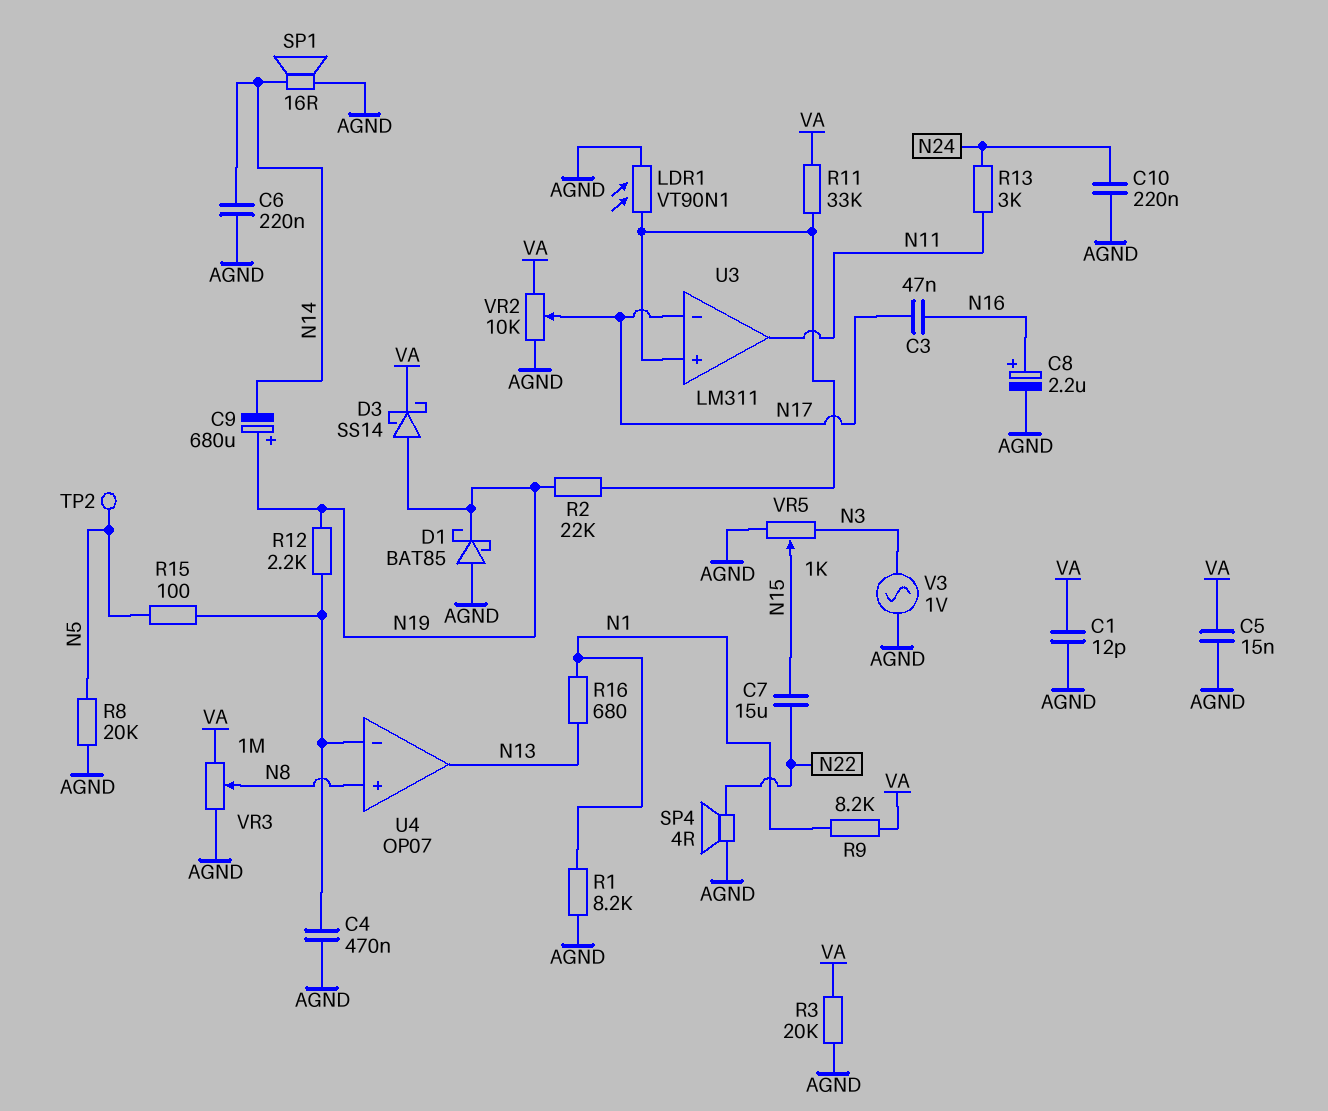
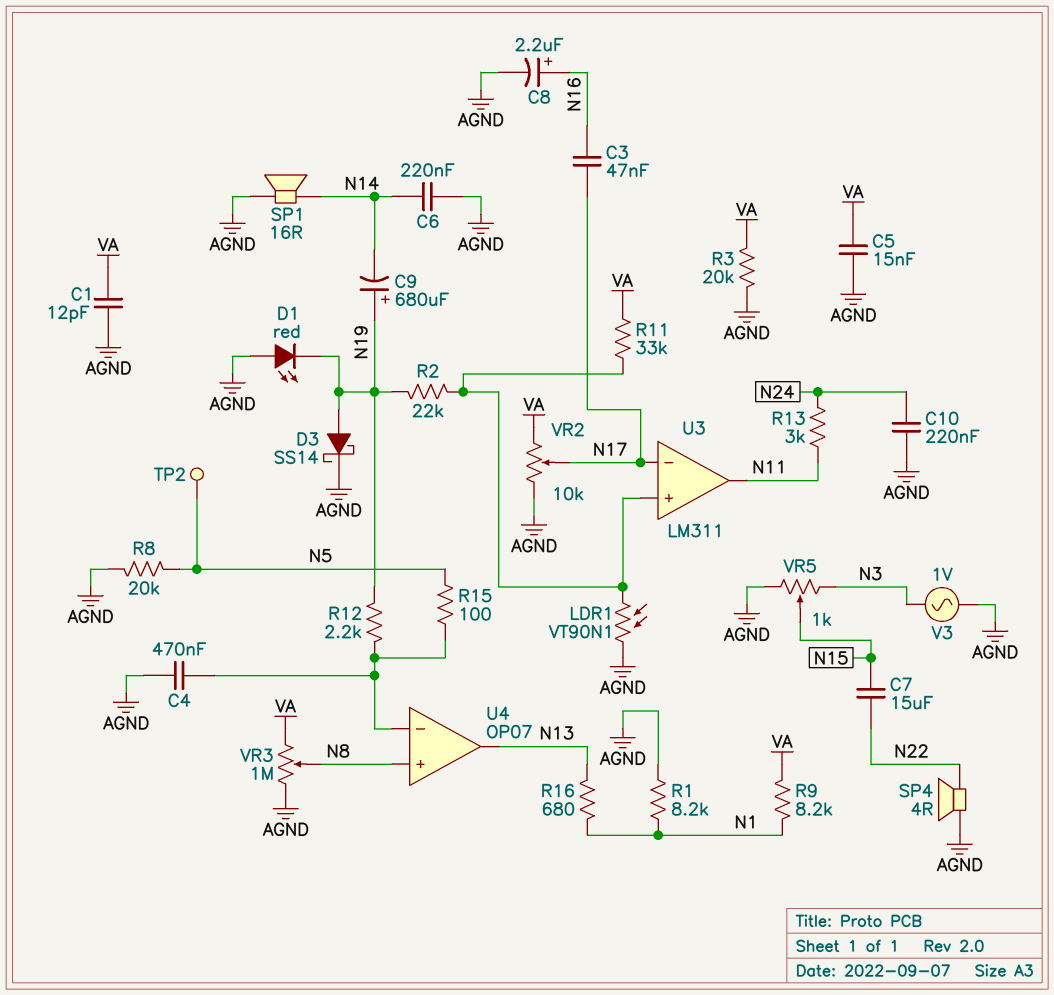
D1: schottky BAT85 (A AGND, K N19) -> LED red (A AGND, K N19)
D3: schottky SS14 (A N19, K VA) -> schottky SS14 (A N19, K AGND)

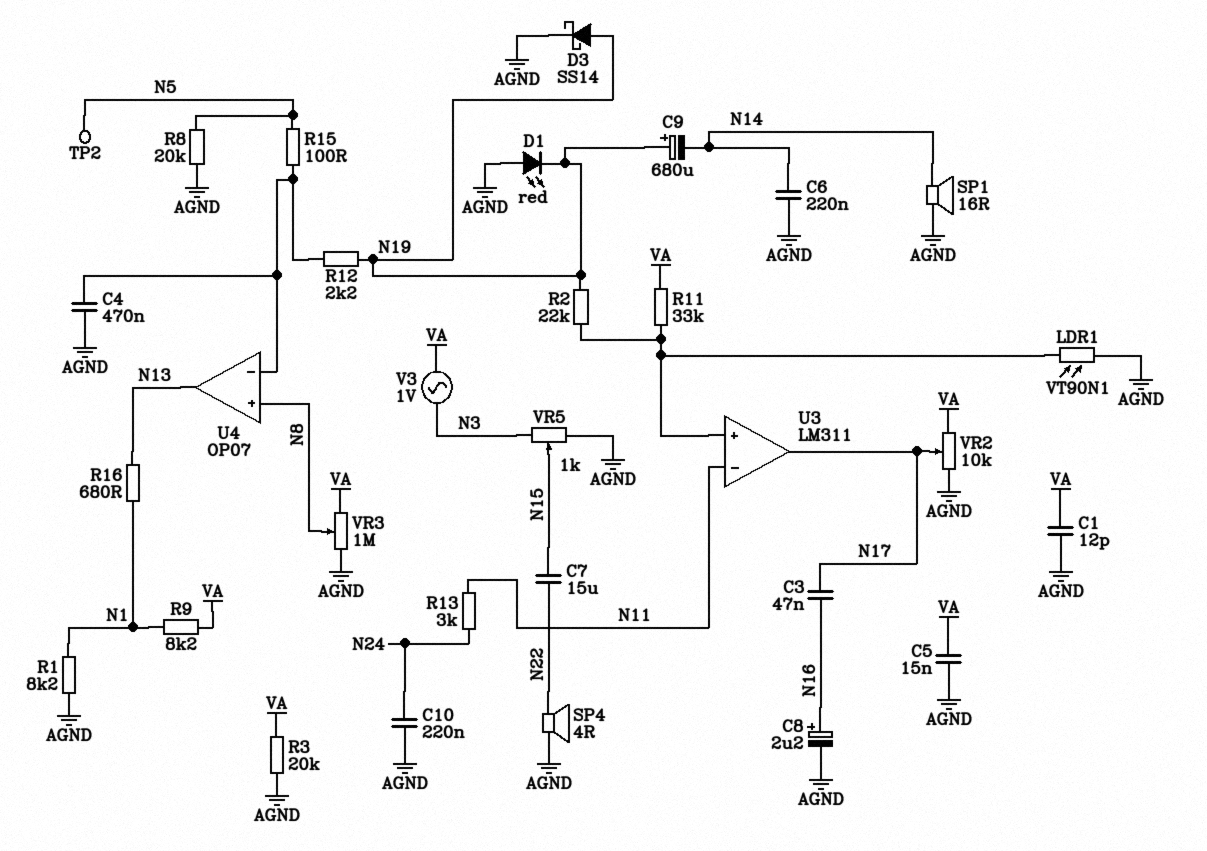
U3 pin in-: N17 -> N11
U3 pin out: N11 -> N17
V3: AC 1V (AGND, N3) -> AC 1V (N3, VA)

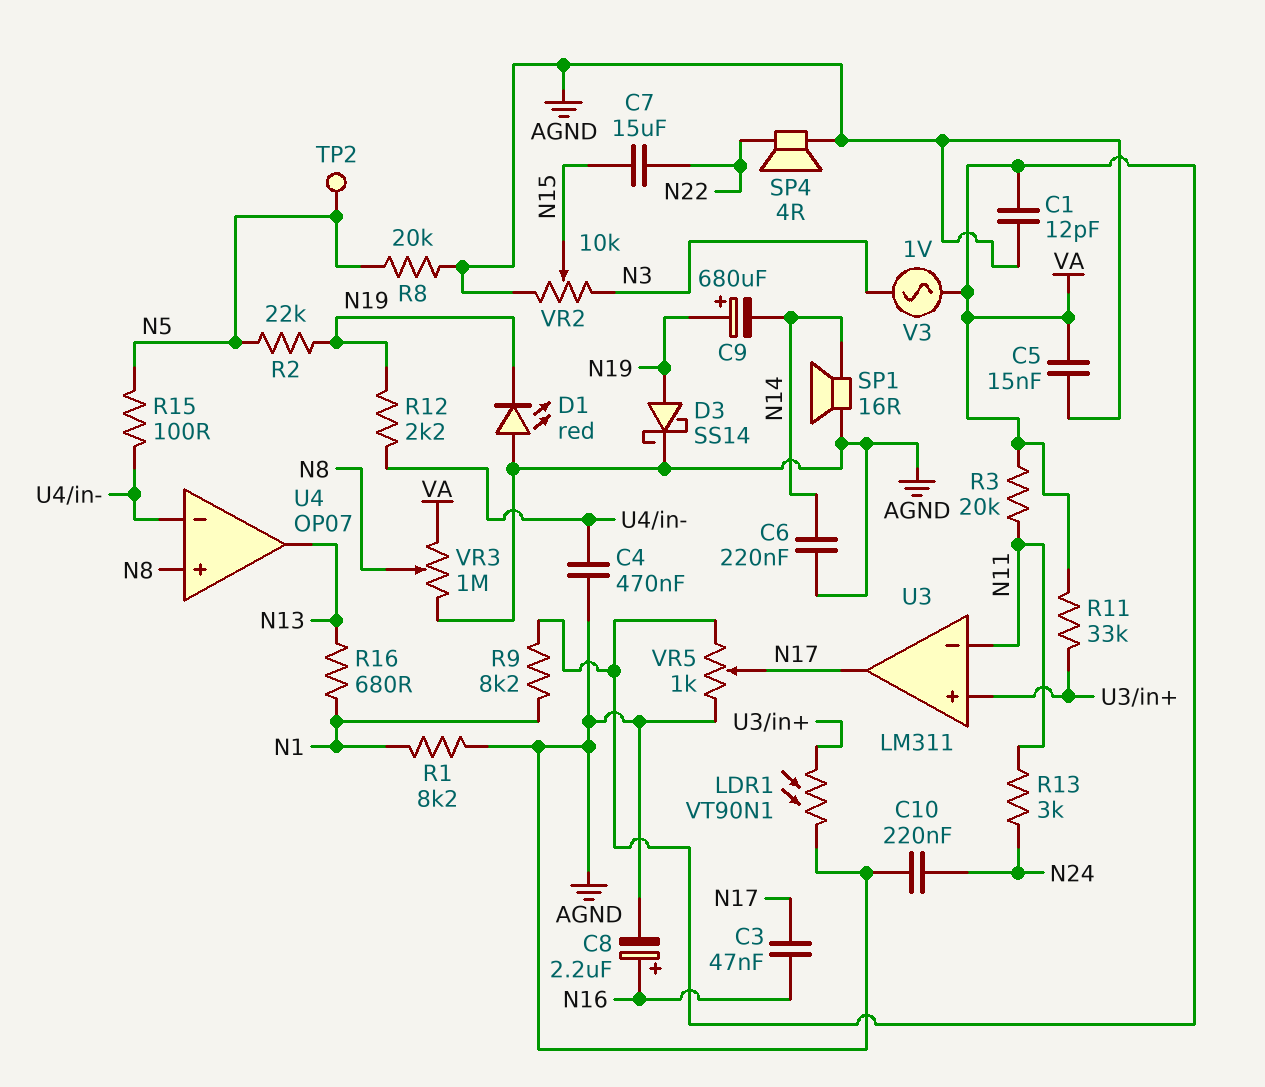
R2: 22k (N19, U3/in+) -> 22k (N5, N19)
R3: 20k (AGND, VA) -> 20k (N11, VA)
VR2: 10k (AGND, VA, wiper N17) -> 10k (AGND, N3, wiper N15)
VR5: 1k (AGND, N3, wiper N15) -> 1k (AGND, VA, wiper N17)

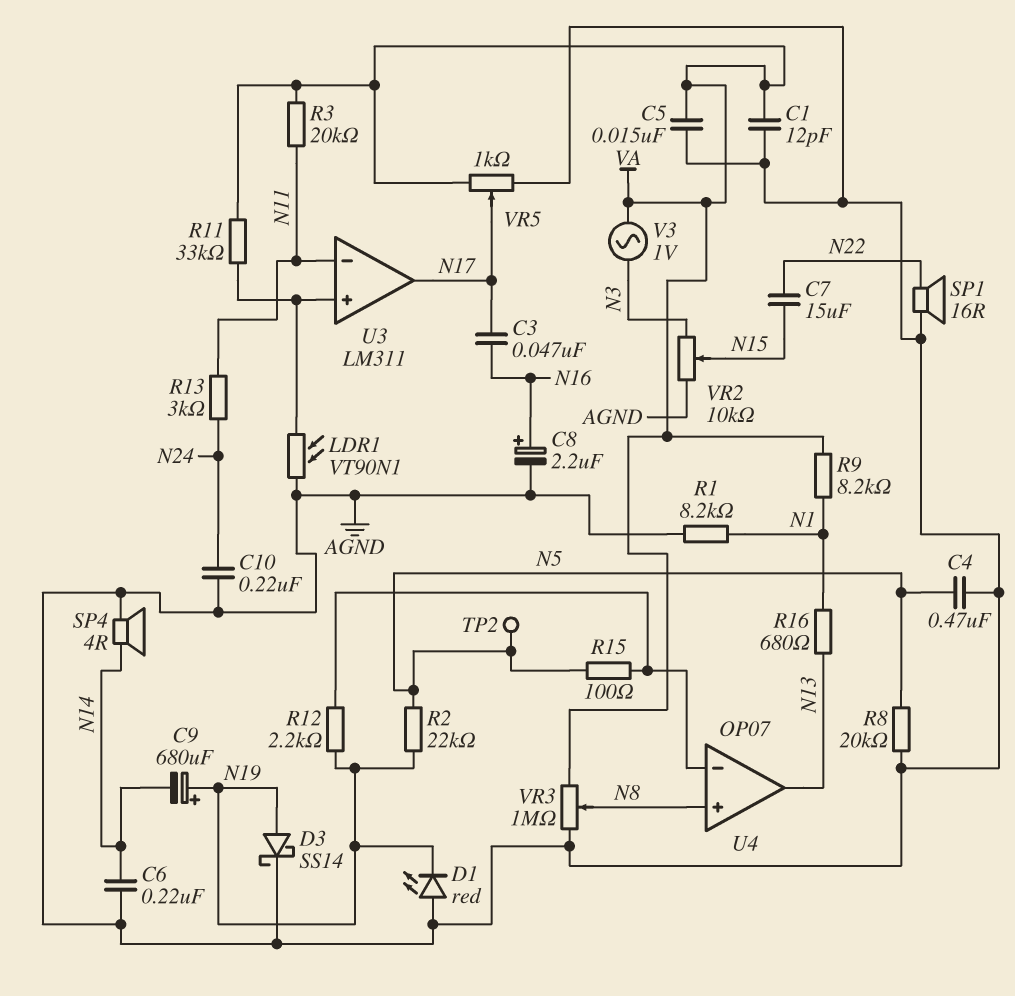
C4: 470nF (AGND, U4/in-) -> 470nF (AGND, N5)
SP1: speaker 16R (AGND, N14) -> speaker 16R (AGND, N22)
SP4: speaker 4R (AGND, N22) -> speaker 4R (AGND, N14)

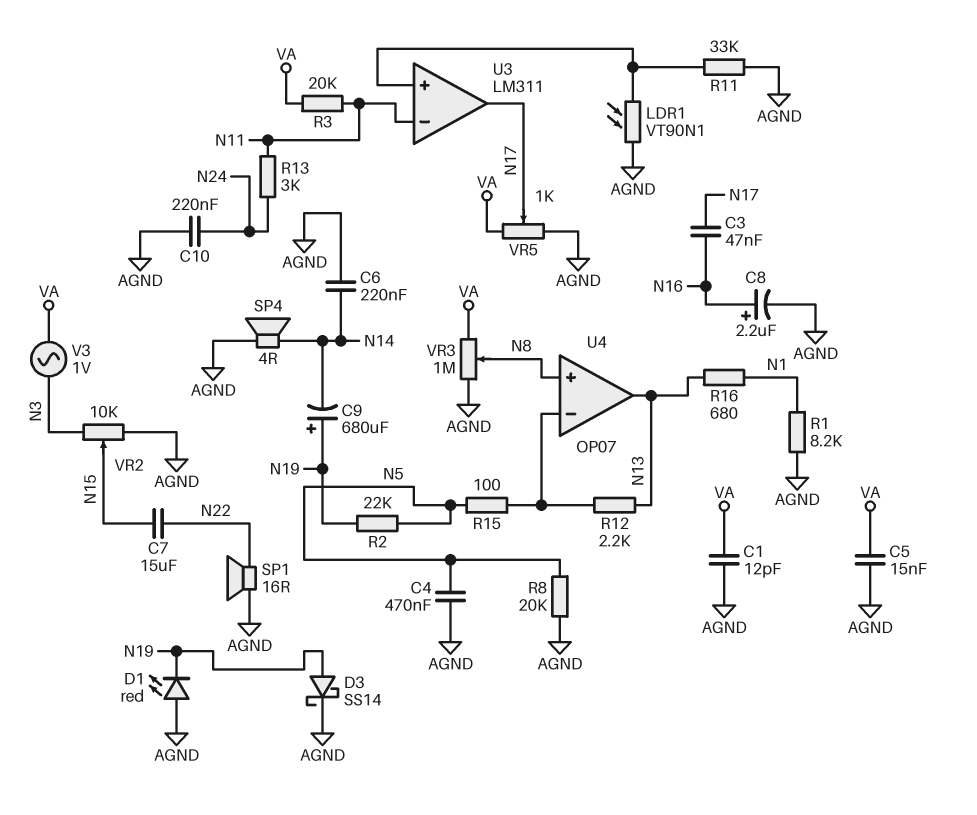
R9: 8.2k (N1, VA) -> none
R11: 33k (U3/in+, VA) -> 33k (AGND, U3/in+)
R12: 2.2k (N19, U4/in-) -> 2.2k (N13, U4/in-)
TP2: test point (N5) -> none

